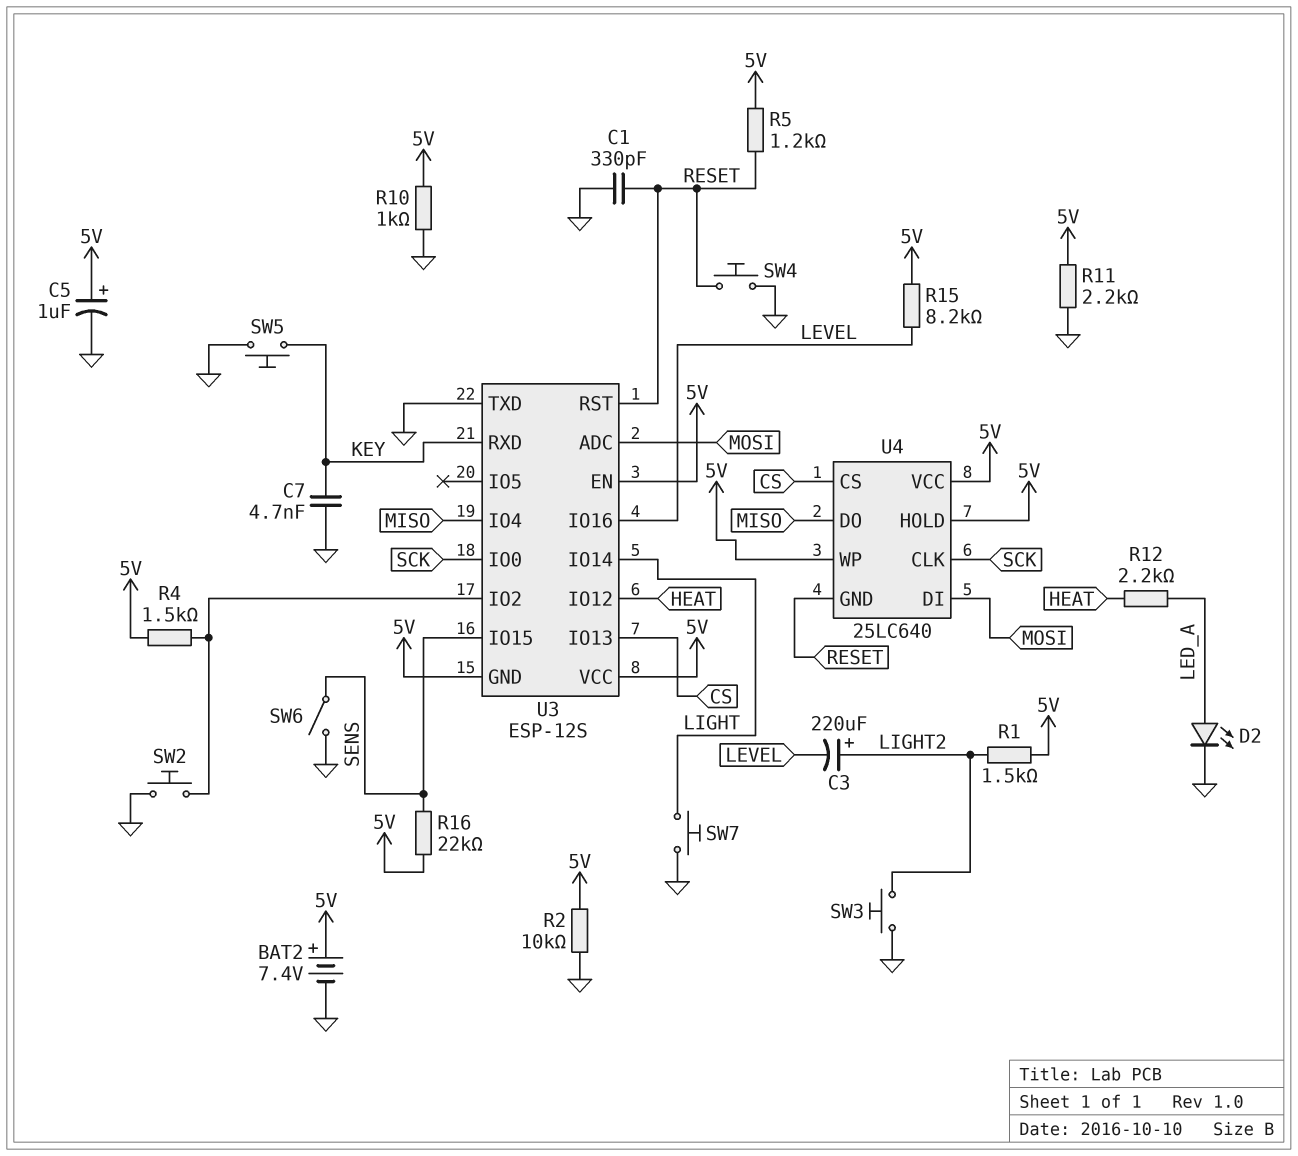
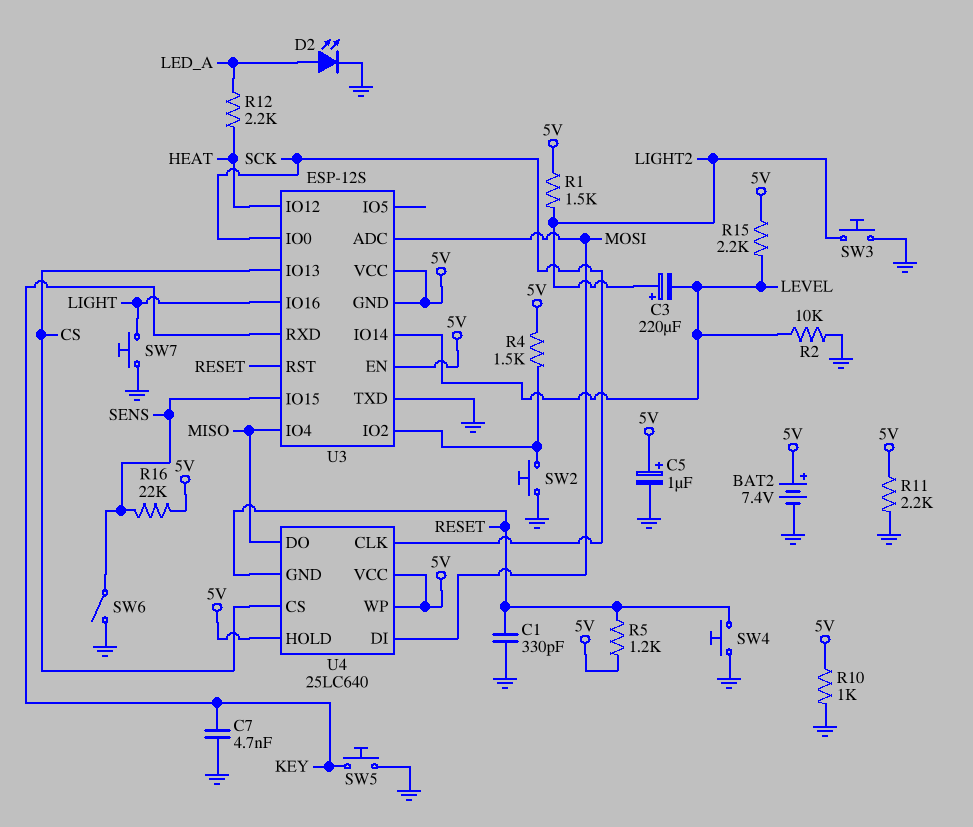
R2: 10k (5V, GND) -> 10k (GND, LEVEL)
R15: 8.2k (5V, LEVEL) -> 2.2k (5V, LEVEL)
U3 pin IO14: LIGHT -> LEVEL
U3 pin IO16: LEVEL -> LIGHT

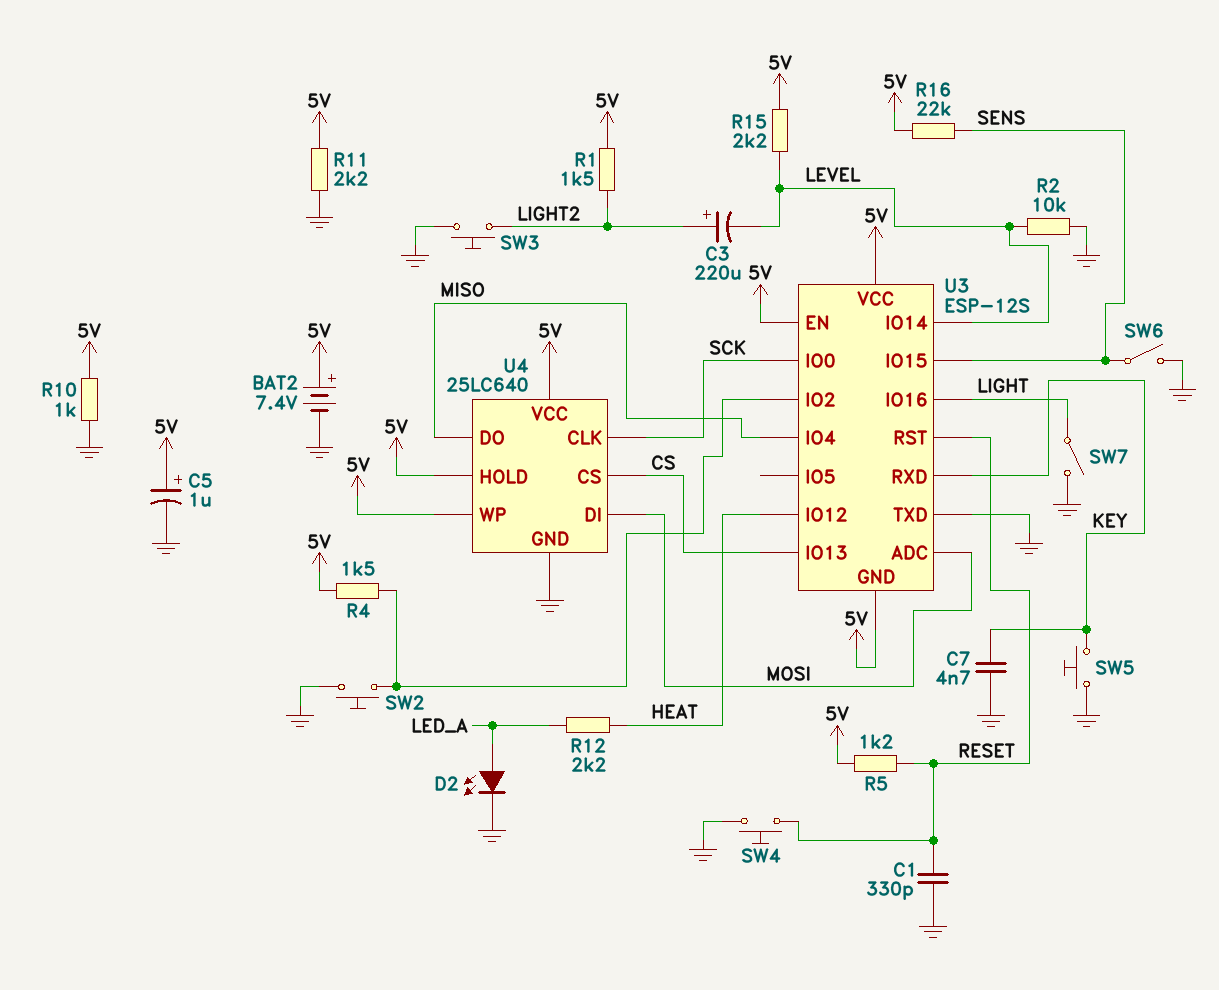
SW7: button (GND, LIGHT) -> switch (GND, LIGHT)
U4 pin GND: RESET -> GND

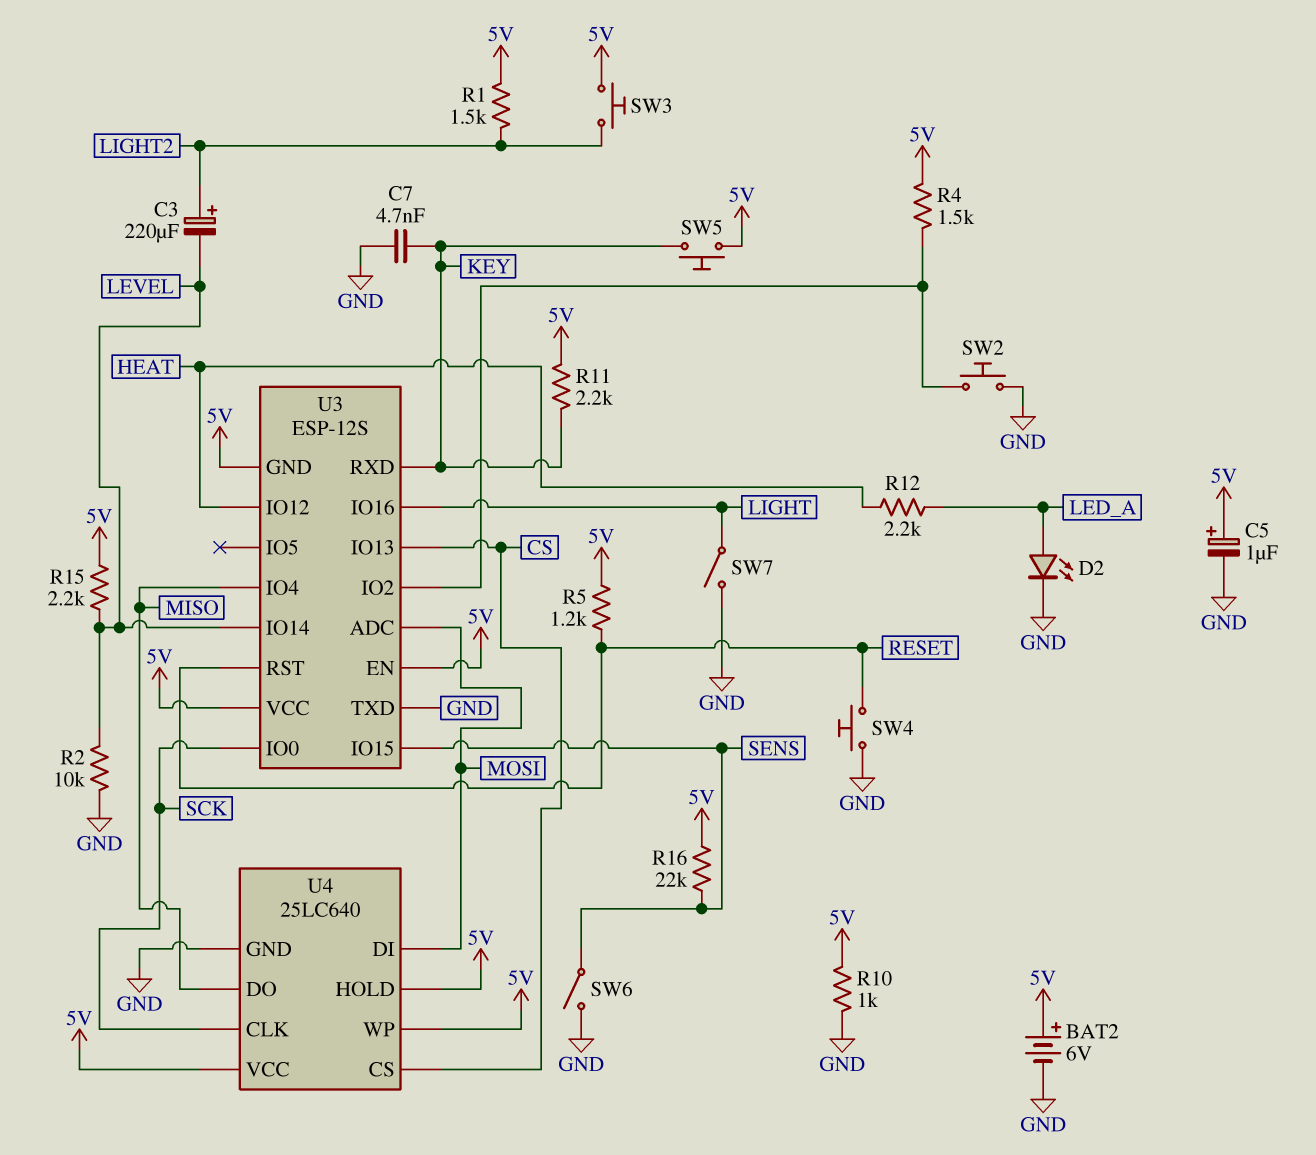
BAT2: 7.4V (plus 5V, minus GND) -> 6V (plus 5V, minus GND)
C1: 330pF (GND, RESET) -> none
R11: 2.2k (5V, GND) -> 2.2k (5V, KEY)
SW3: button (GND, LIGHT2) -> button (5V, LIGHT2)
SW5: button (GND, KEY) -> button (5V, KEY)

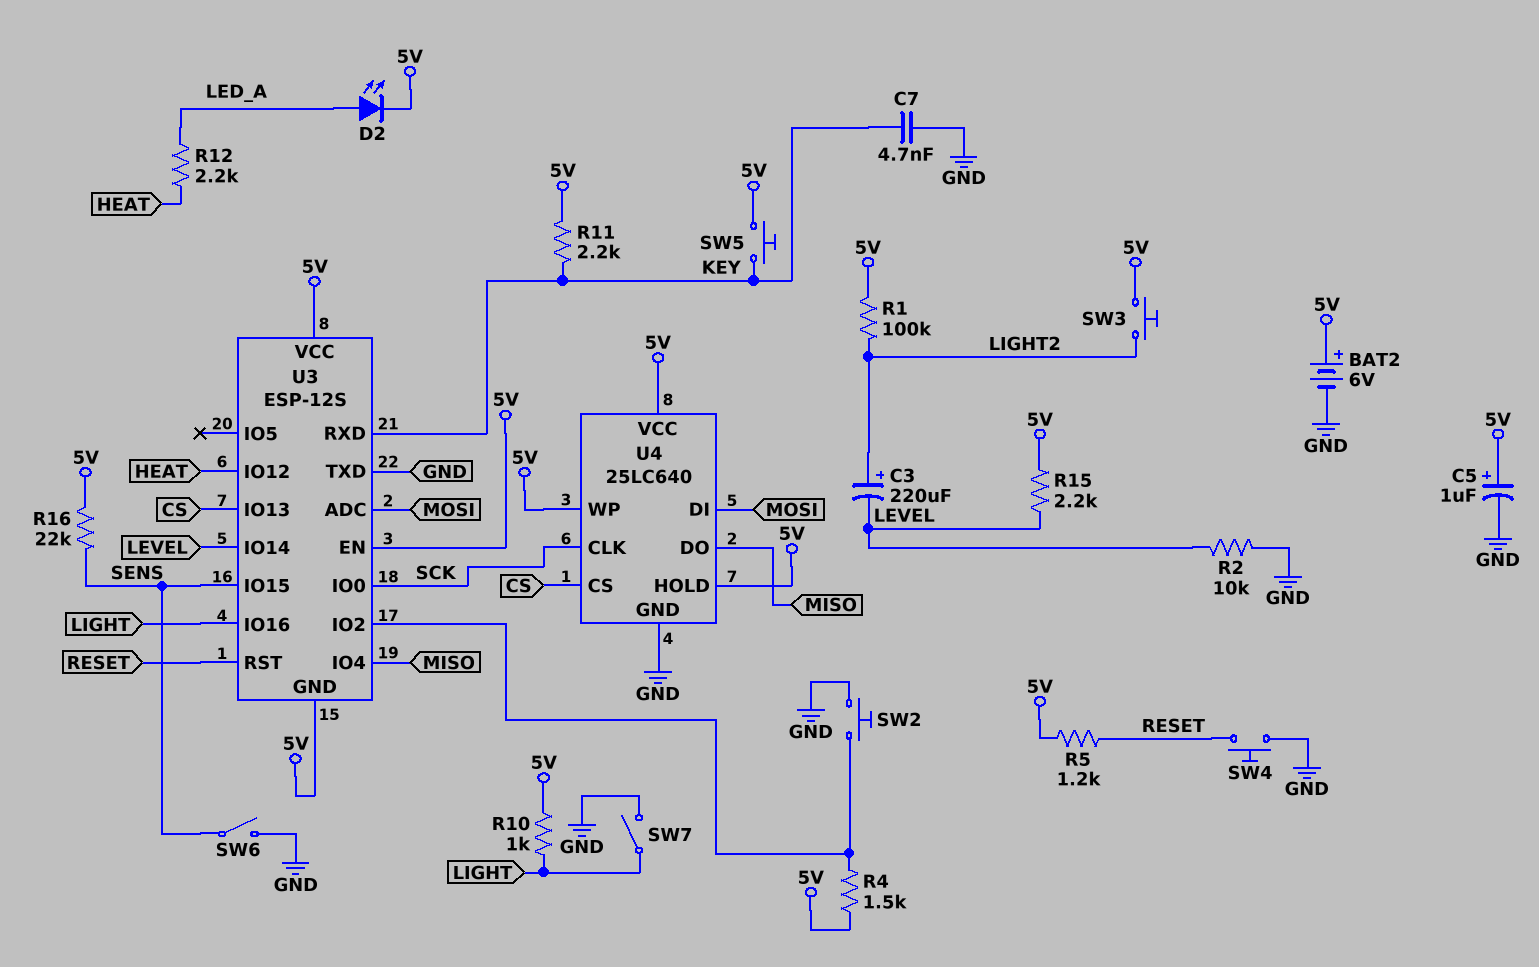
D2: LED (A LED_A, K GND) -> LED (A LED_A, K 5V)
R1: 1.5k (5V, LIGHT2) -> 100k (5V, LIGHT2)
R10: 1k (5V, GND) -> 1k (5V, LIGHT)

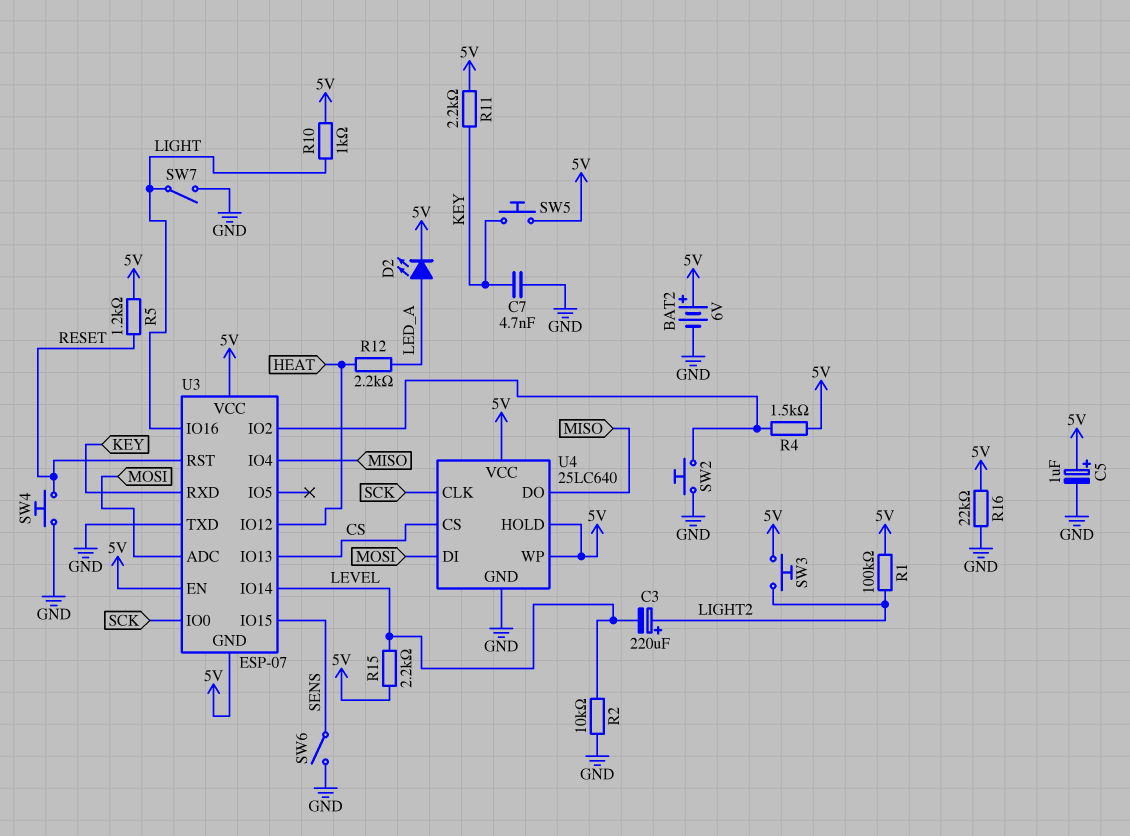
R16: 22k (5V, SENS) -> 22k (5V, GND)
U3: ESP-12S -> ESP-07

